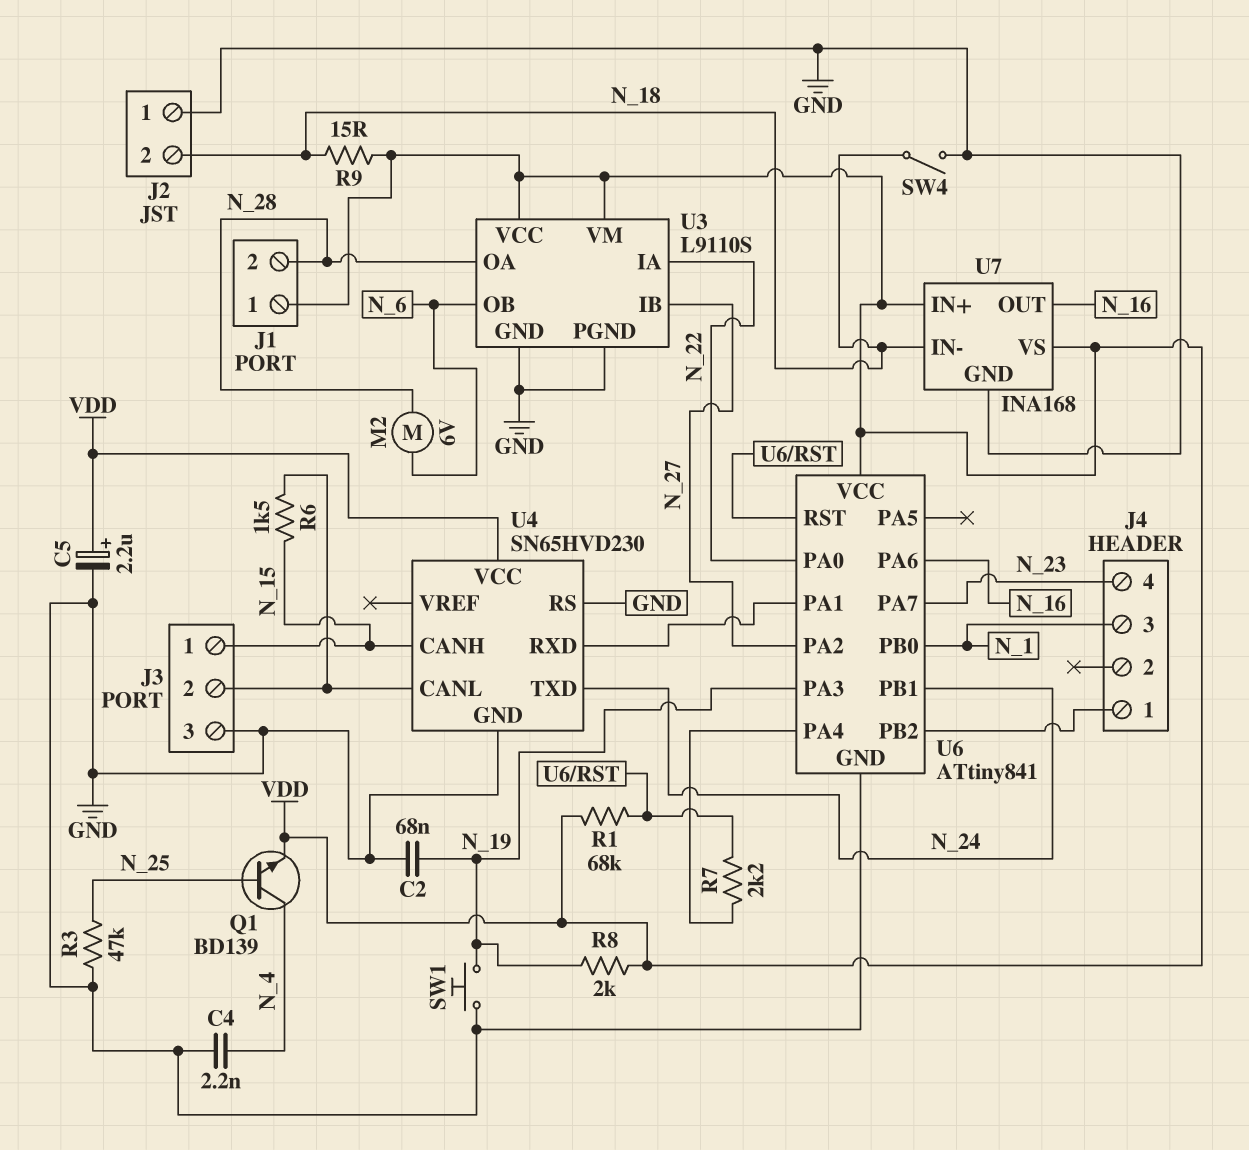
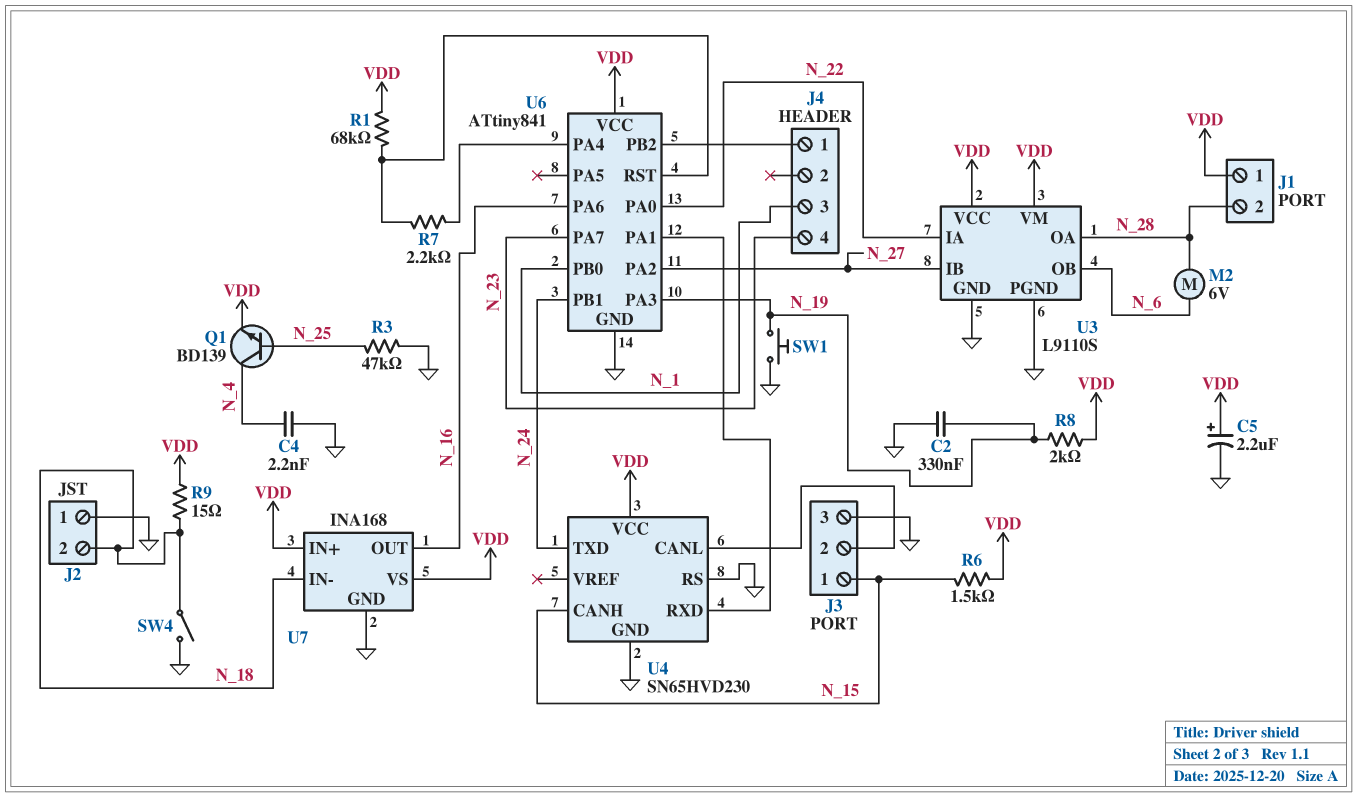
C2: 68nF (GND, N_19) -> 330nF (GND, N_19)
R6: 1.5k (J3/2, N_15) -> 1.5k (N_15, VDD)

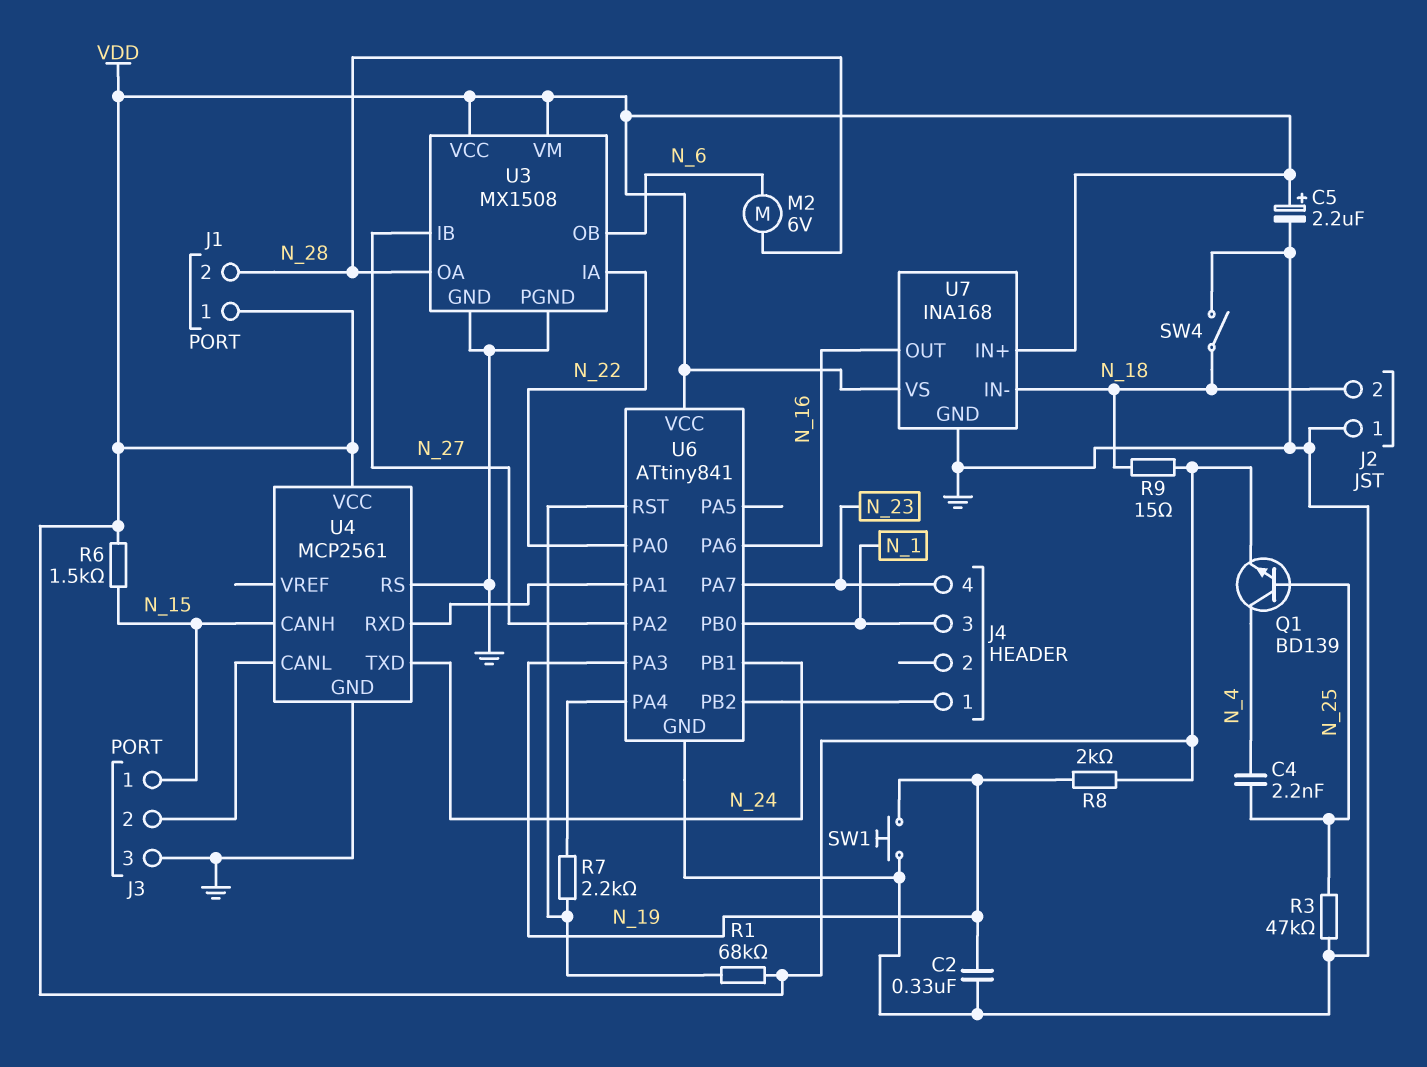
C4: 2.2nF (GND, N_4) -> 2.2nF (N_4, N_25)
U3: L9110S -> MX1508
U4: SN65HVD230 -> MCP2561

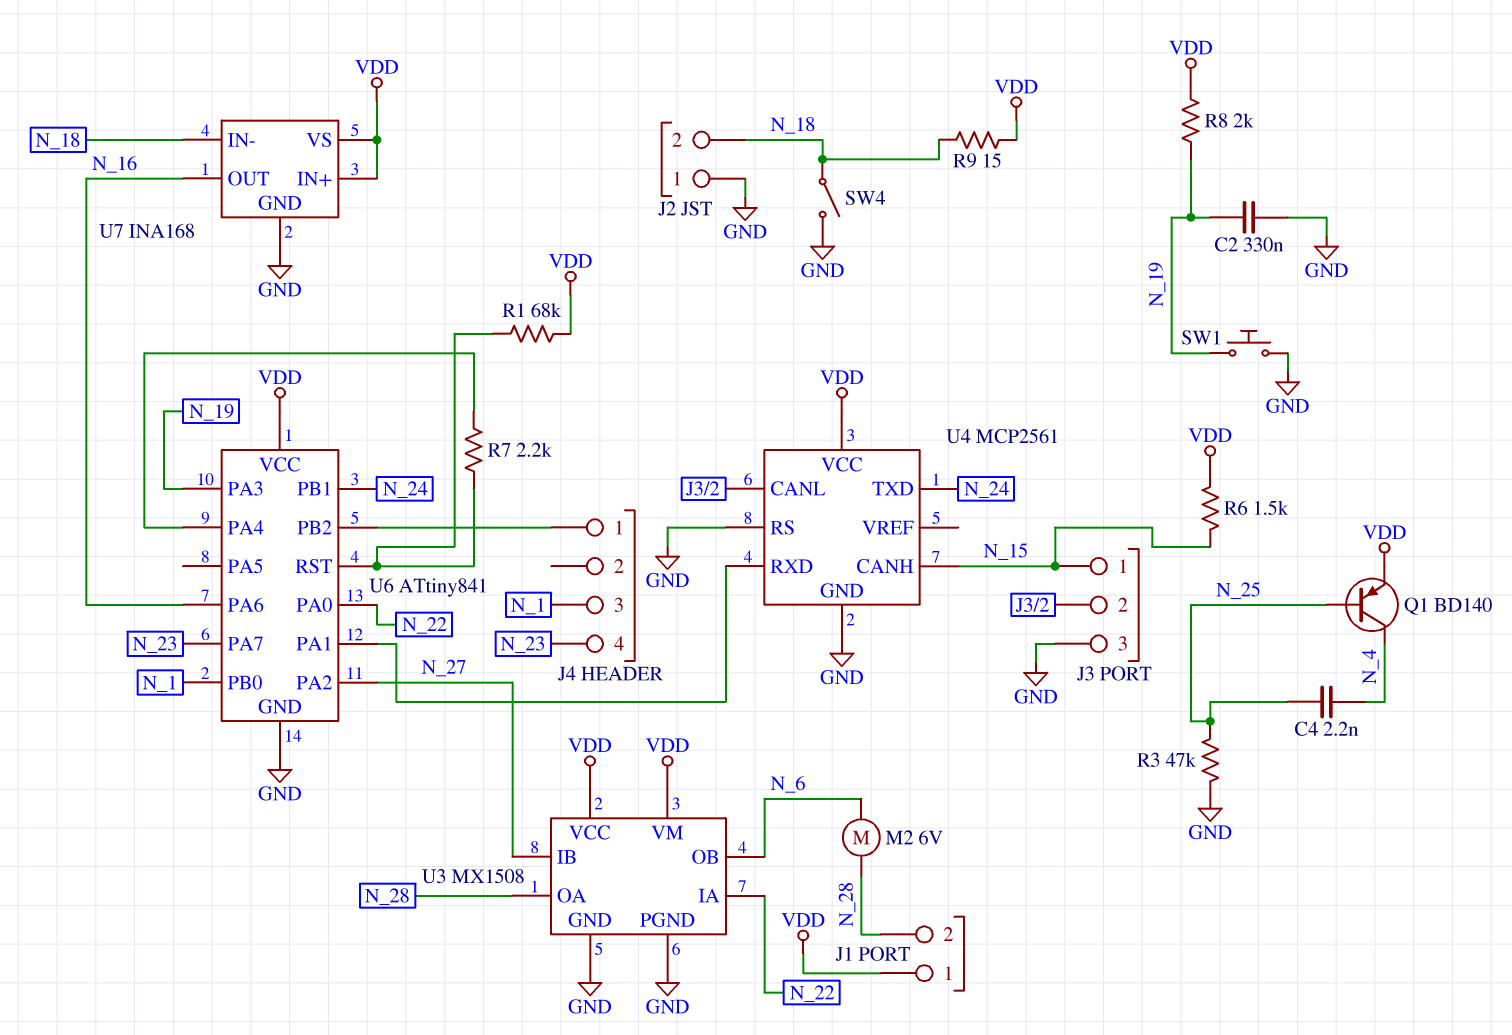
C5: 2.2uF (plus VDD, minus GND) -> none
Q1: NPN BD139 (B N_25, C N_4, E VDD) -> PNP BD140 (B N_25, C N_4, E VDD)

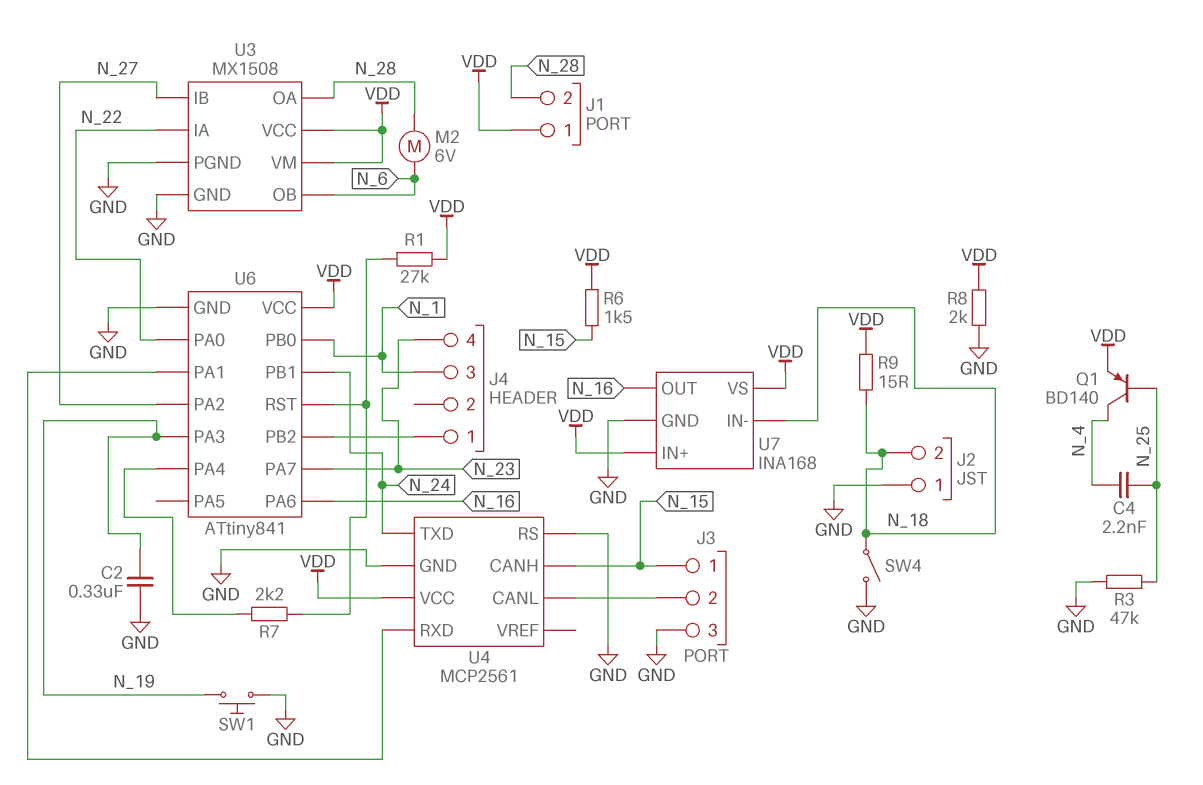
R1: 68k (U6/RST, VDD) -> 27k (U6/RST, VDD)
R8: 2k (N_19, VDD) -> 2k (GND, VDD)

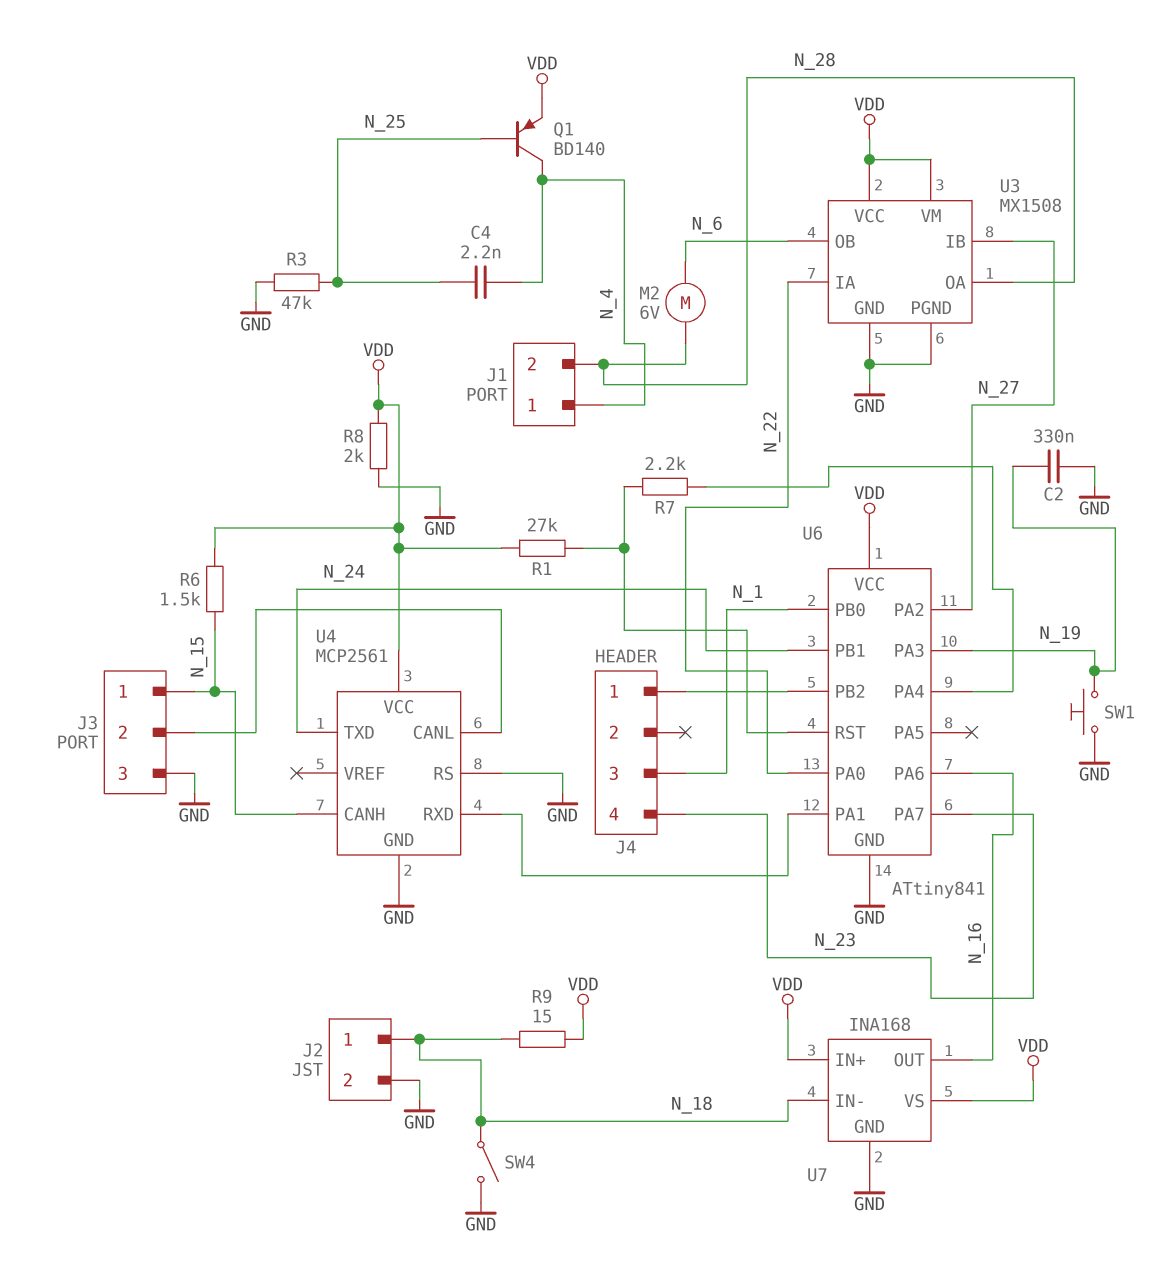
J1 pin 1: VDD -> N_4
J2 pin 1: GND -> N_18
J2 pin 2: N_18 -> GND

